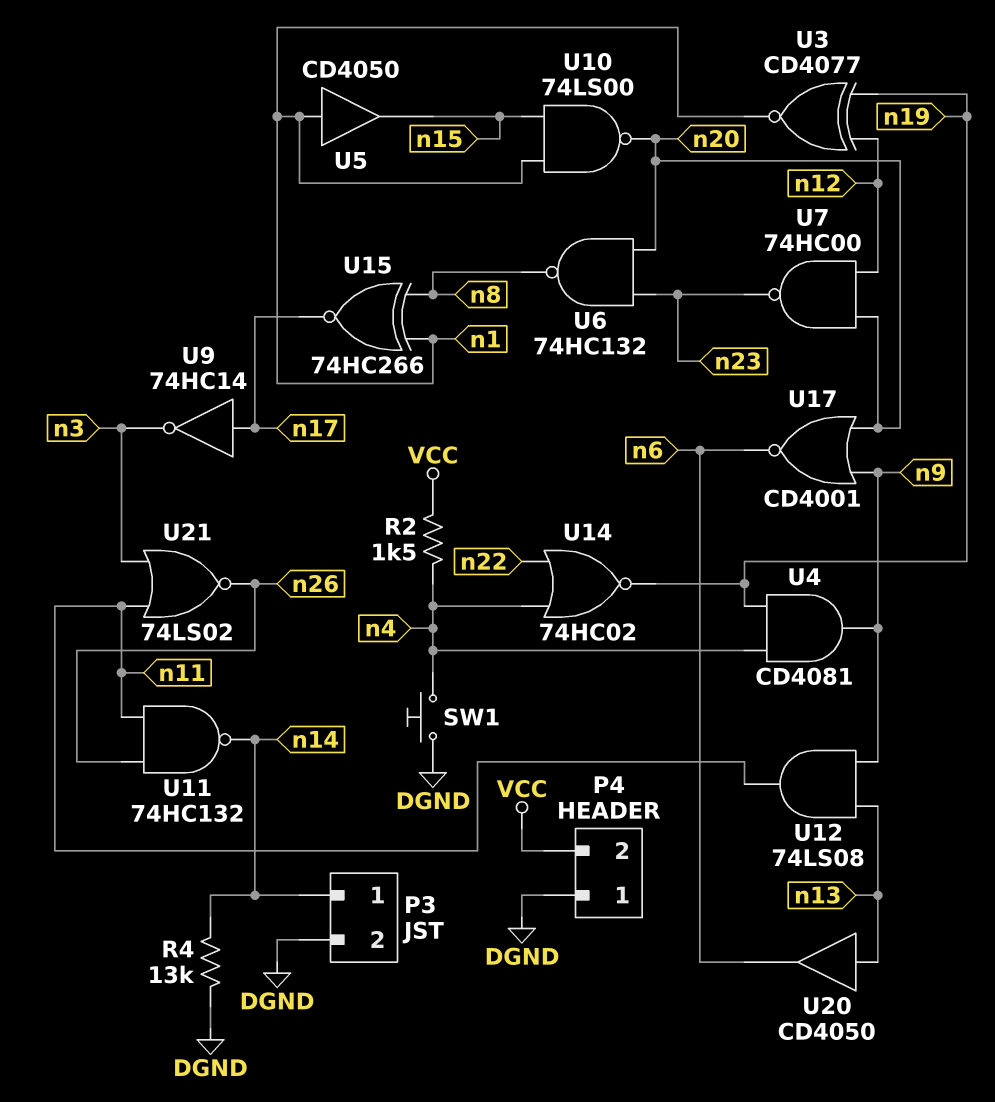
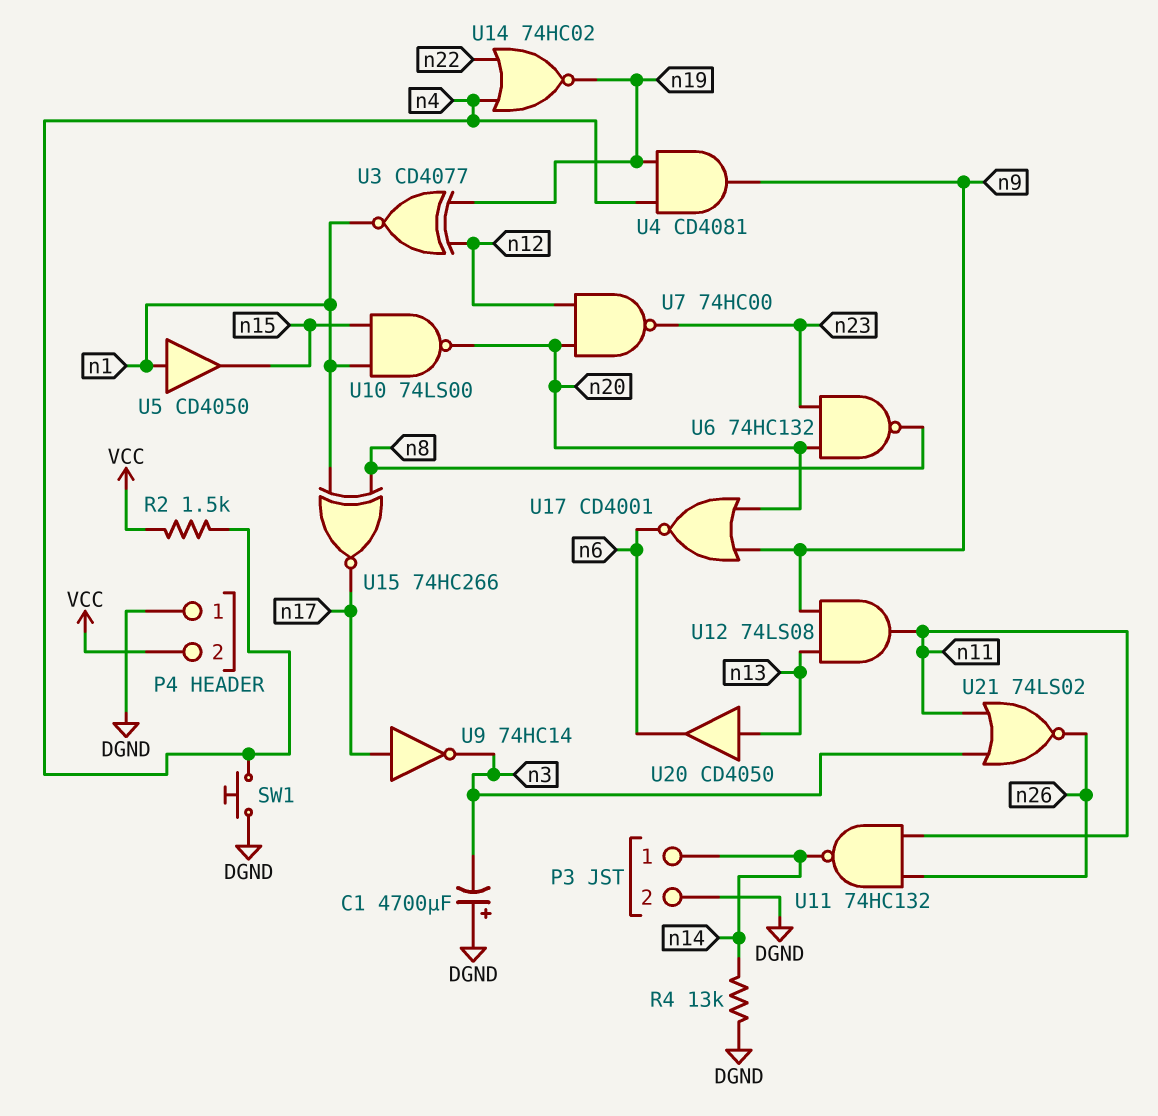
C1: none -> 4700uF (plus DGND, minus n3)

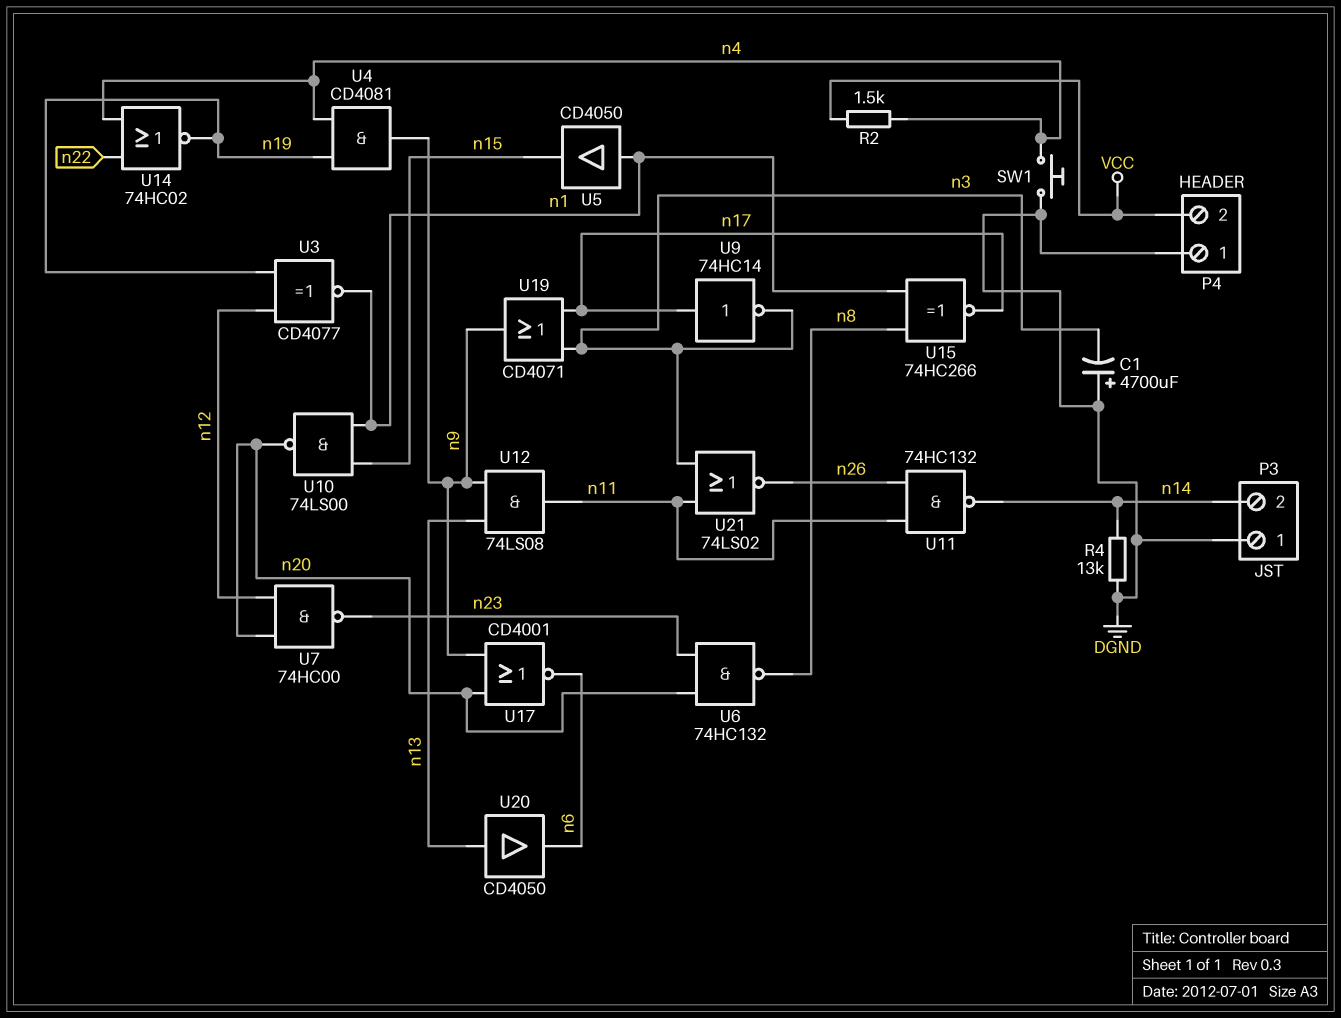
P3 pin 1: n14 -> DGND
P3 pin 2: DGND -> n14
U19: none -> OR CD4071 (in n3, in n17, out n9)

